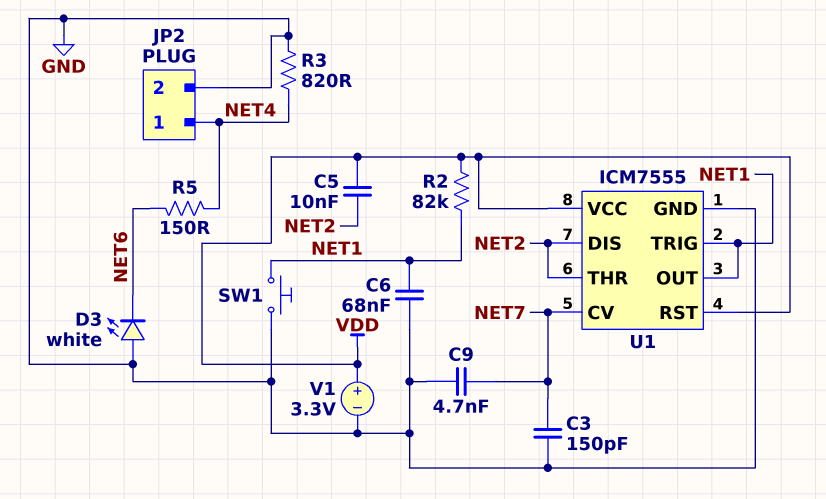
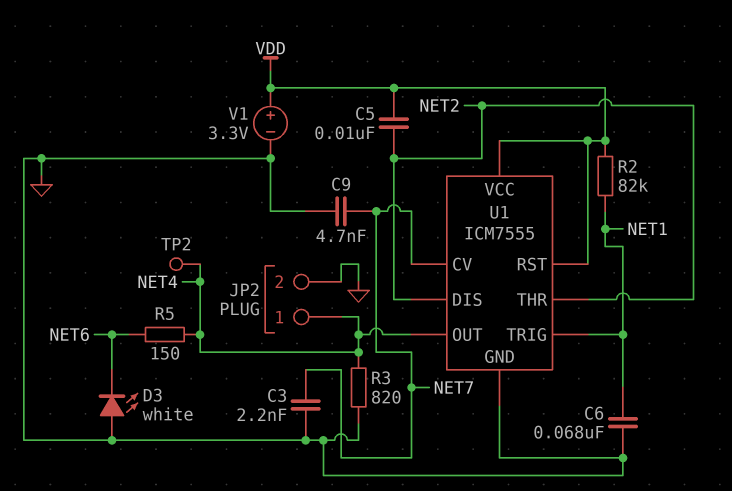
C3: 150pF (GND, NET7) -> 2.2nF (GND, NET7)
SW1: button (GND, NET1) -> none
TP2: none -> test point (NET4)
U1 pin OUT: NET1 -> NET4

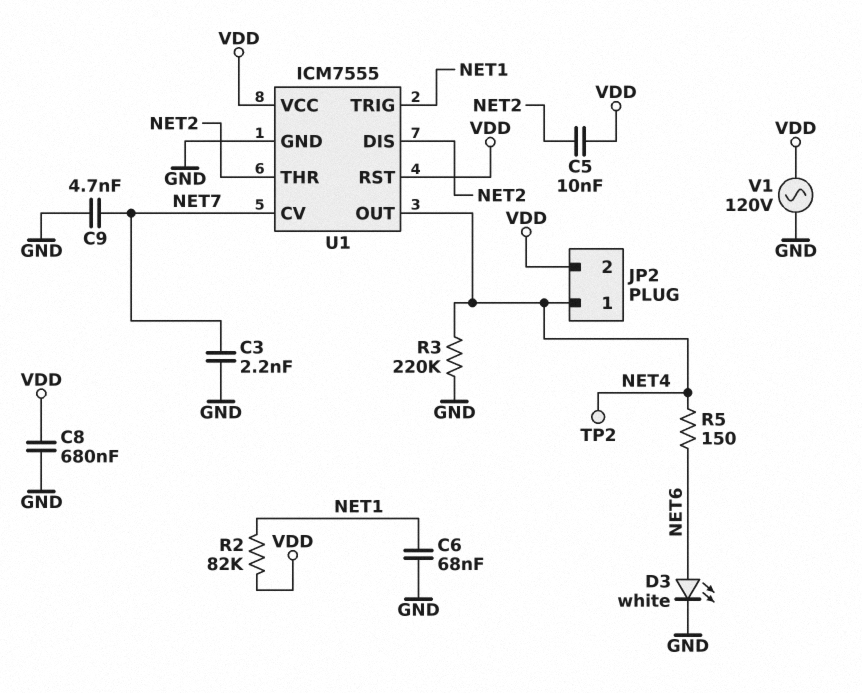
C8: none -> 680nF (GND, VDD)
D3: LED white (A GND, K NET6) -> LED white (A NET6, K GND)
JP2 pin 2: GND -> VDD
R3: 820 (GND, NET4) -> 220k (GND, NET4)
V1: 3.3V (plus VDD, minus GND) -> AC 120V (GND, VDD)

